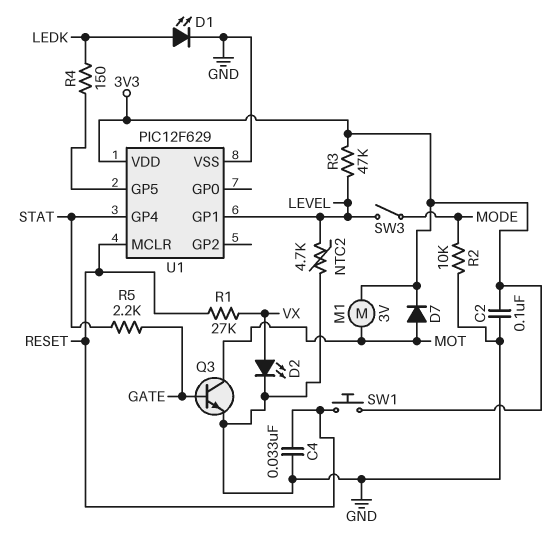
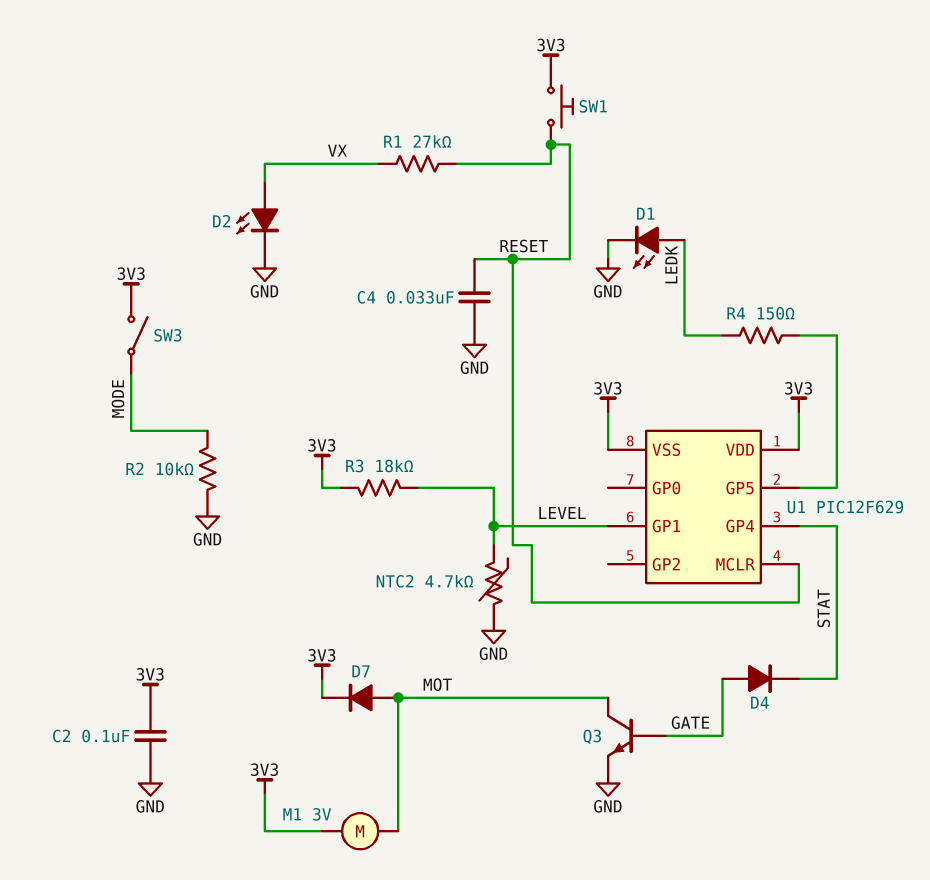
D4: none -> diode (A GATE, K STAT)
R3: 47k (3V3, LEVEL) -> 18k (3V3, LEVEL)
R5: 2.2k (GATE, STAT) -> none
SW3: switch (LEVEL, MODE) -> switch (3V3, MODE)
U1 pin VSS: GND -> 3V3

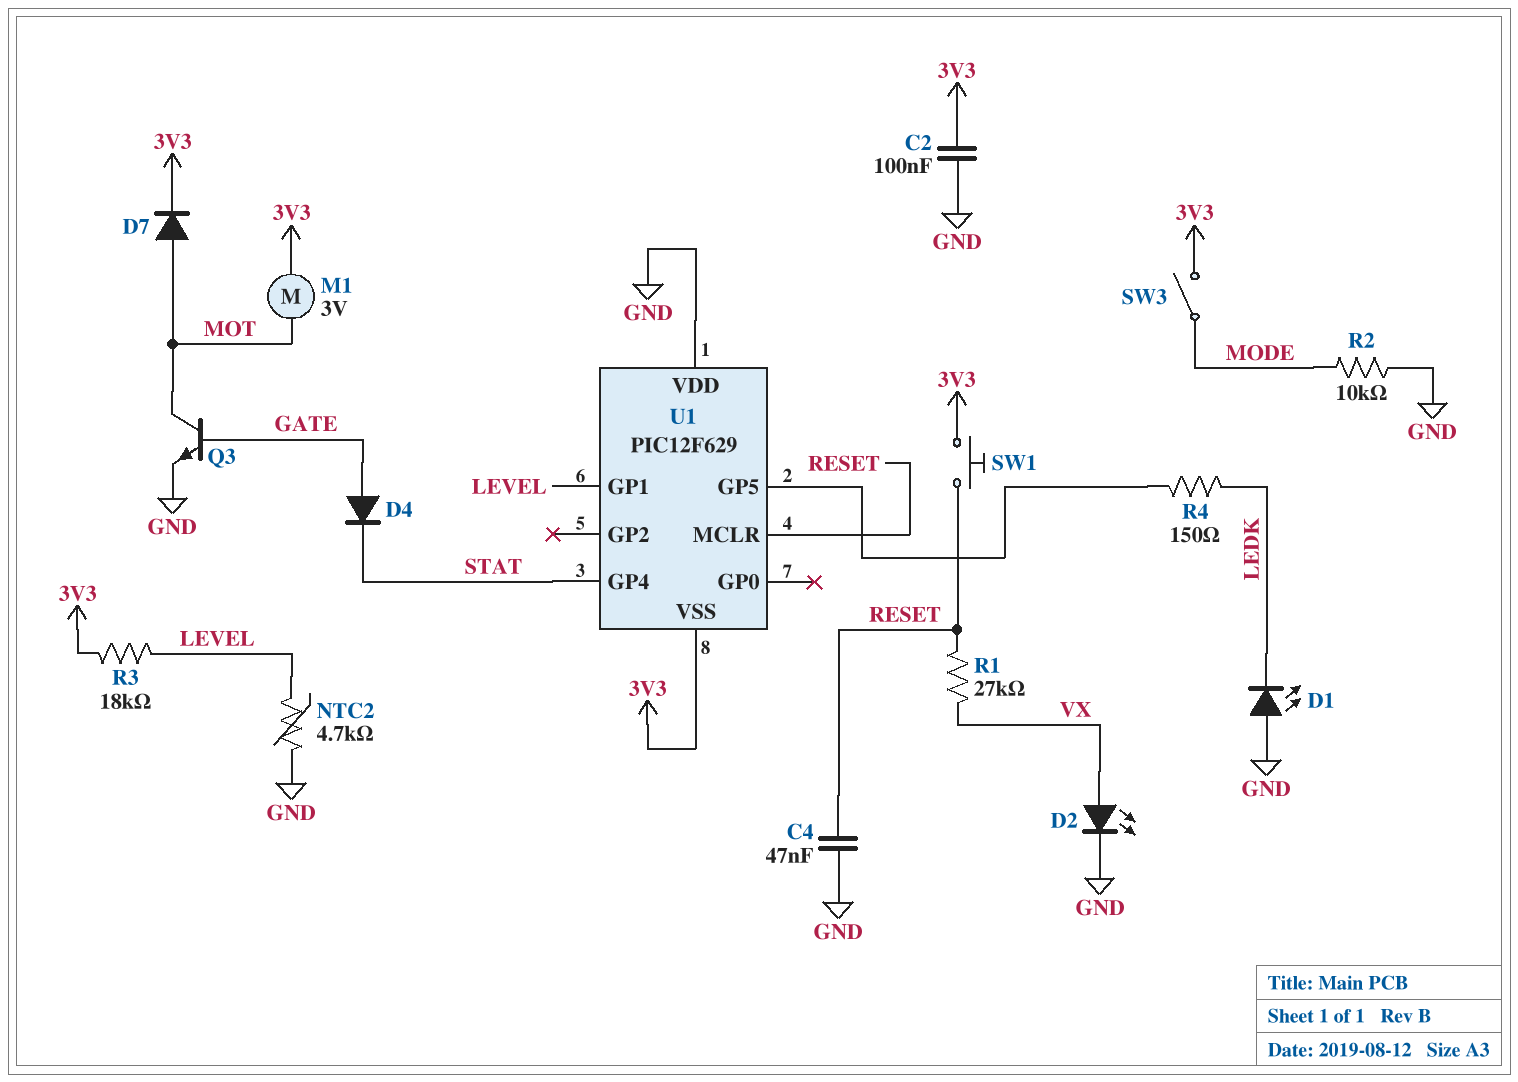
C4: 33nF (GND, RESET) -> 47nF (GND, RESET)
D1: LED (A LEDK, K GND) -> LED (A GND, K LEDK)
U1 pin VDD: 3V3 -> GND

